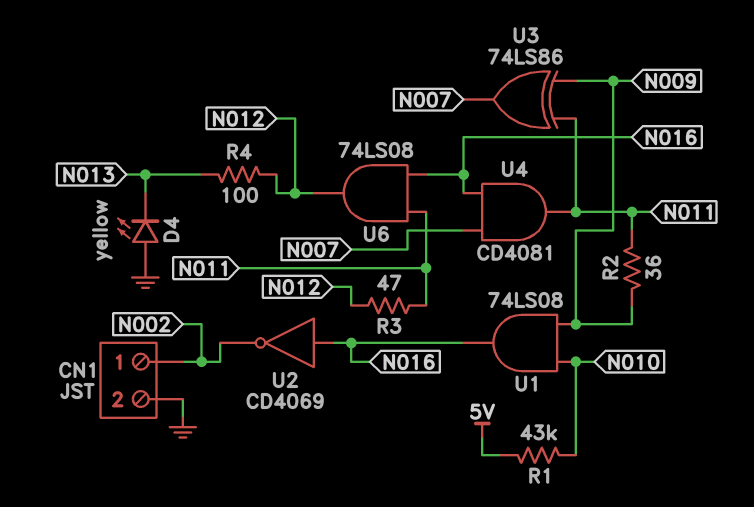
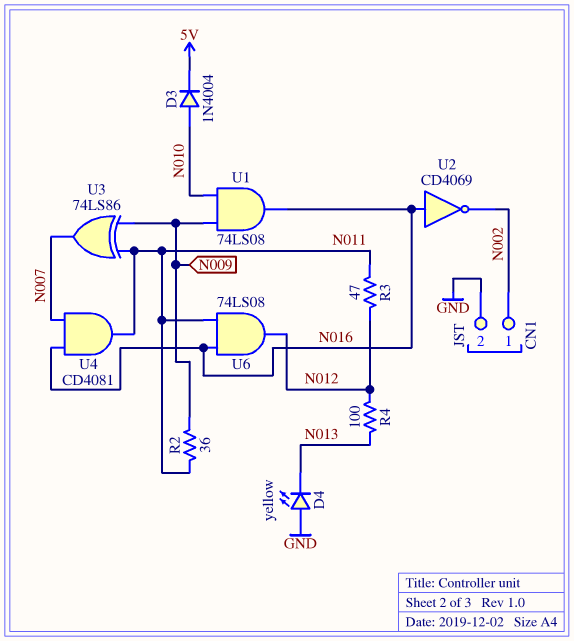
D3: none -> diode 1N4004 (A N010, K 5V)
R1: 43k (5V, N010) -> none

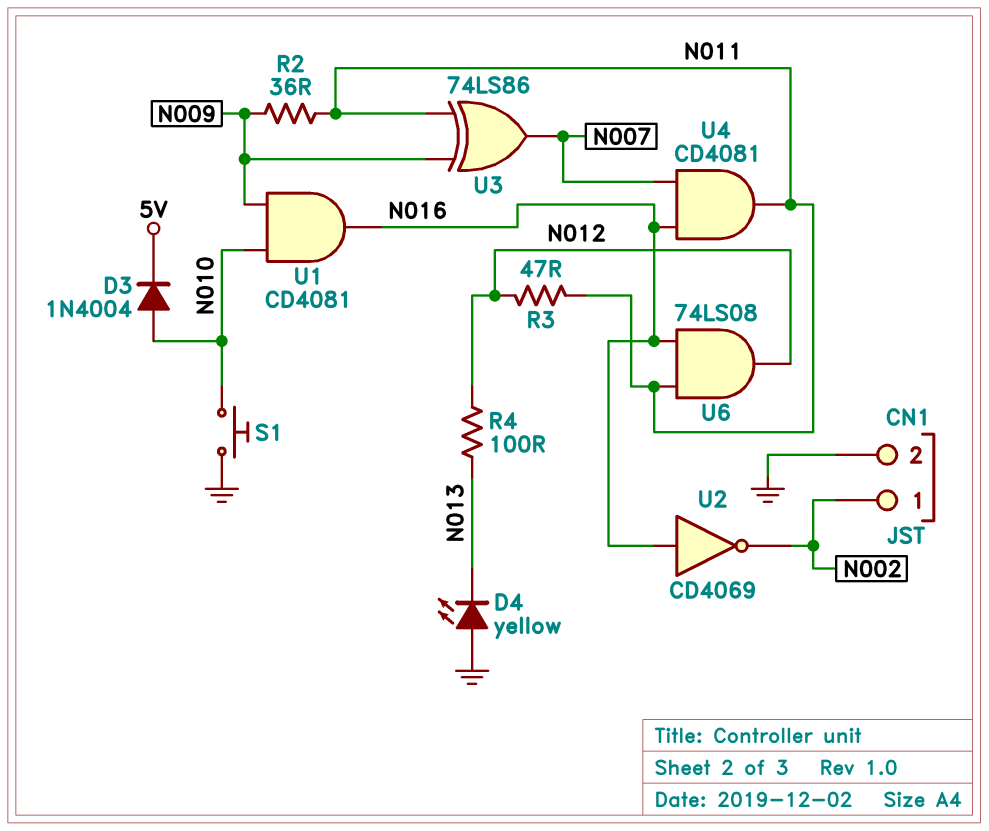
S1: none -> button (GND, N010)
U1: AND 74LS08 (in N009, in N010, out N016) -> AND CD4081 (in N009, in N010, out N016)

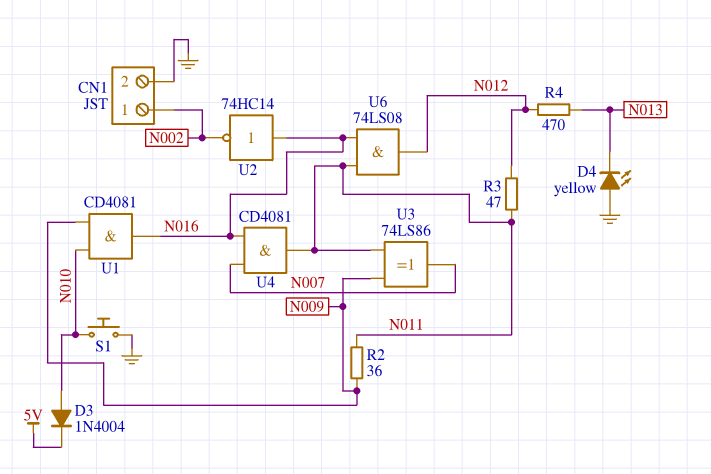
R4: 100 (N012, N013) -> 470 (N012, N013)
U2: NOT CD4069 (in N016, out N002) -> NOT 74HC14 (in N016, out N002)

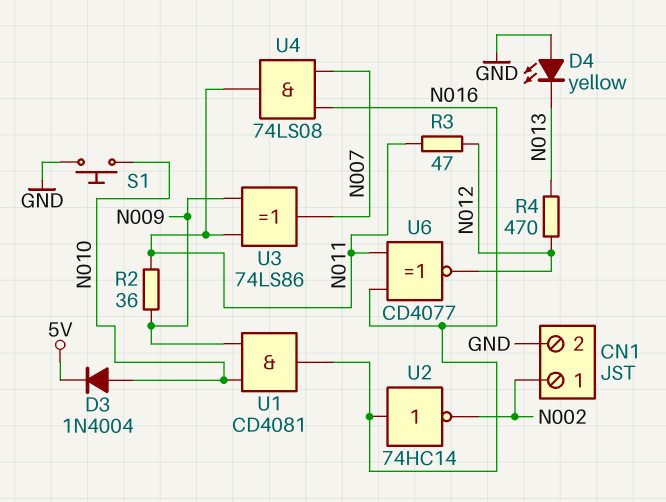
U4: AND CD4081 (in N007, in N016, out N011) -> AND 74LS08 (in N007, in N016, out N011)
U6: AND 74LS08 (in N011, in N016, out N012) -> XNOR CD4077 (in N011, in N016, out N012)

